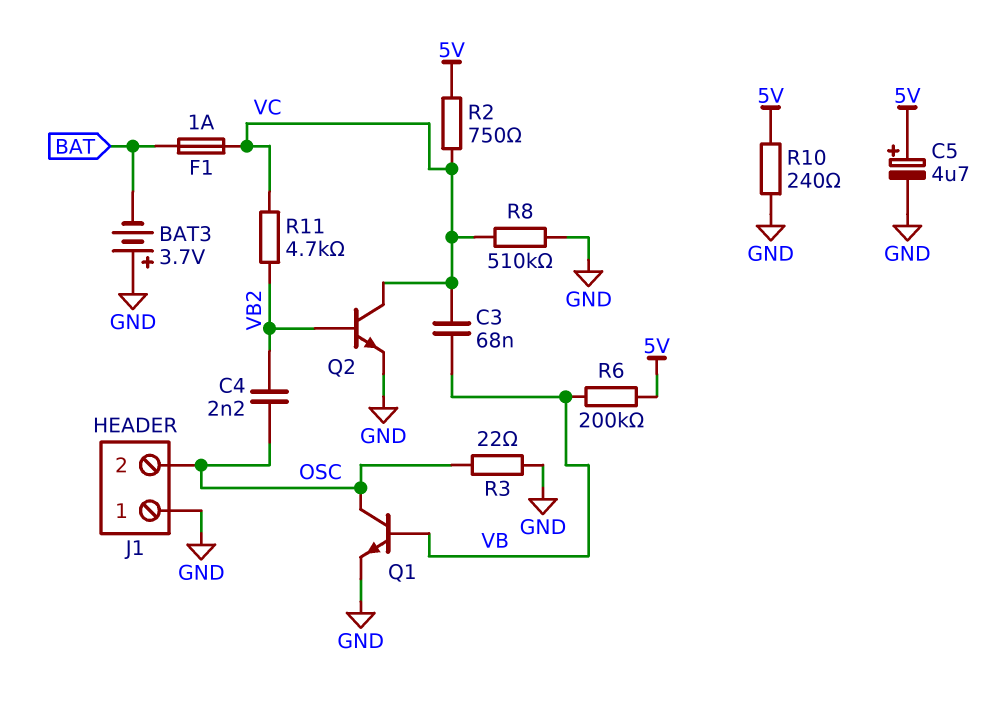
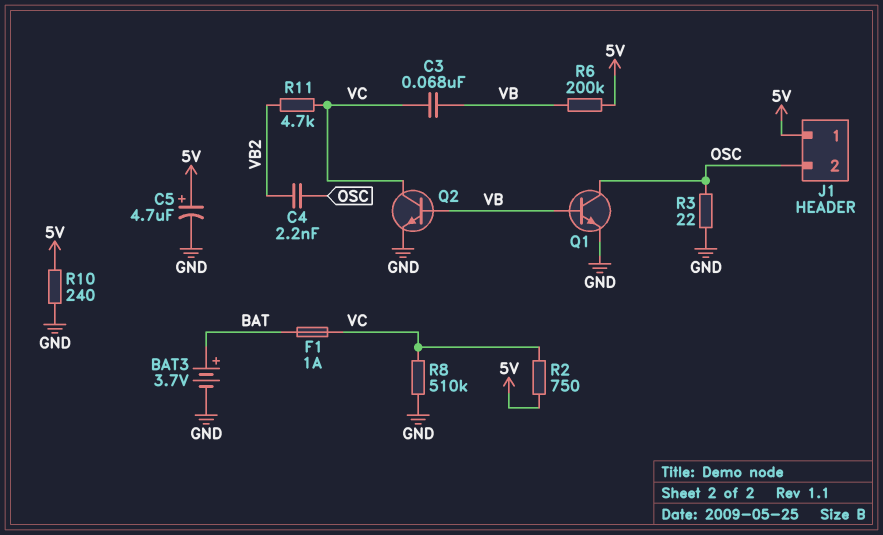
BAT3: 3.7V (plus GND, minus BAT) -> 3.7V (plus BAT, minus GND)
J1 pin 1: GND -> 5V
Q2: NPN (B VB2, C VC, E GND) -> NPN (B VB, C VC, E GND)

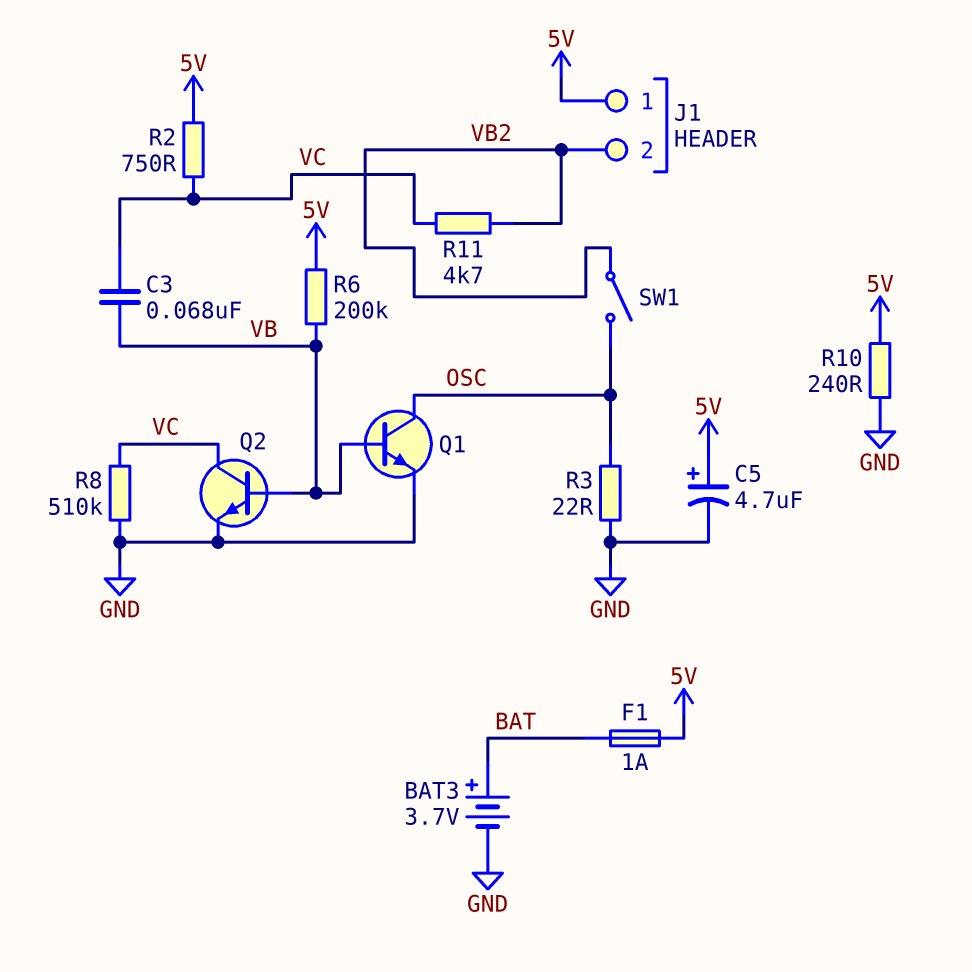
C4: 2.2nF (OSC, VB2) -> none
F1: 1A (BAT, VC) -> 1A (5V, BAT)
J1 pin 2: OSC -> VB2
SW1: none -> switch (OSC, VB2)

